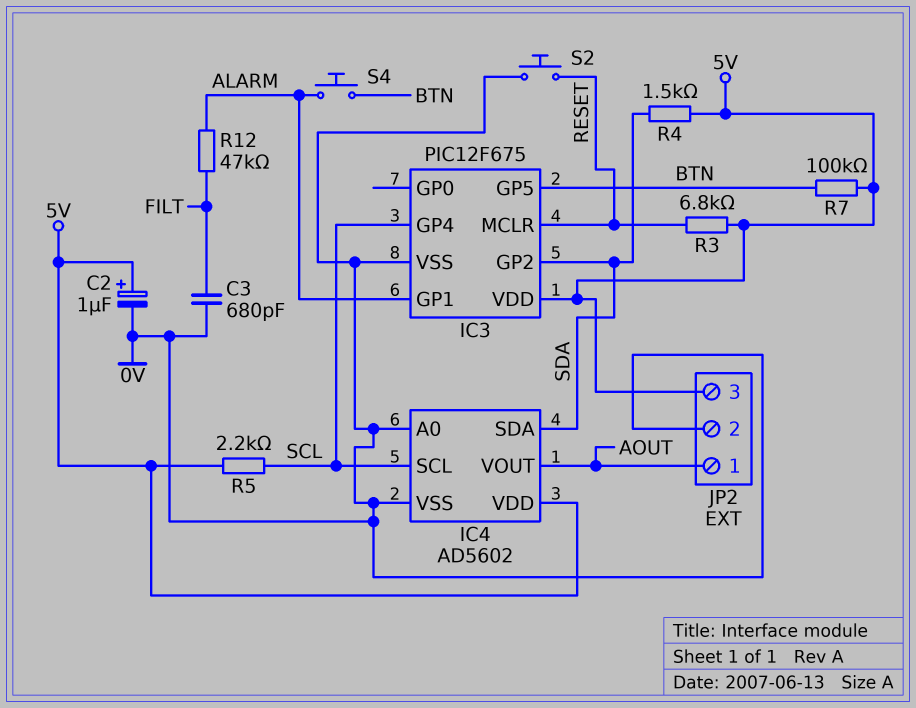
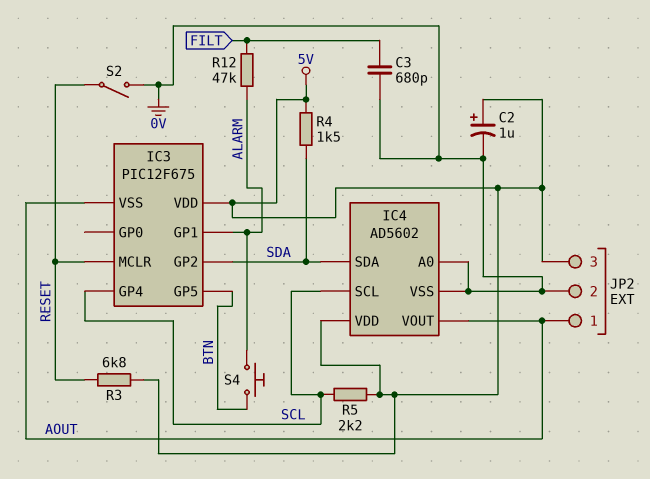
IC3 pin VSS: 0V -> AOUT
R7: 100k (5V, BTN) -> none
S2: button (0V, RESET) -> switch (0V, RESET)

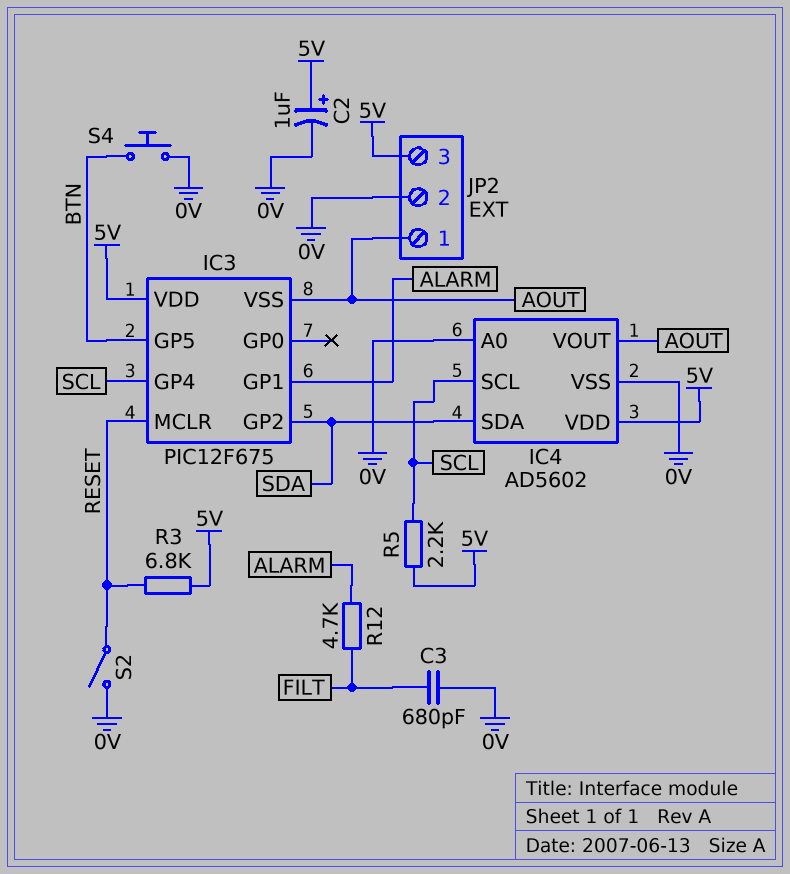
R4: 1.5k (5V, SDA) -> none
R12: 47k (ALARM, FILT) -> 4.7k (ALARM, FILT)
S4: button (ALARM, BTN) -> button (0V, BTN)

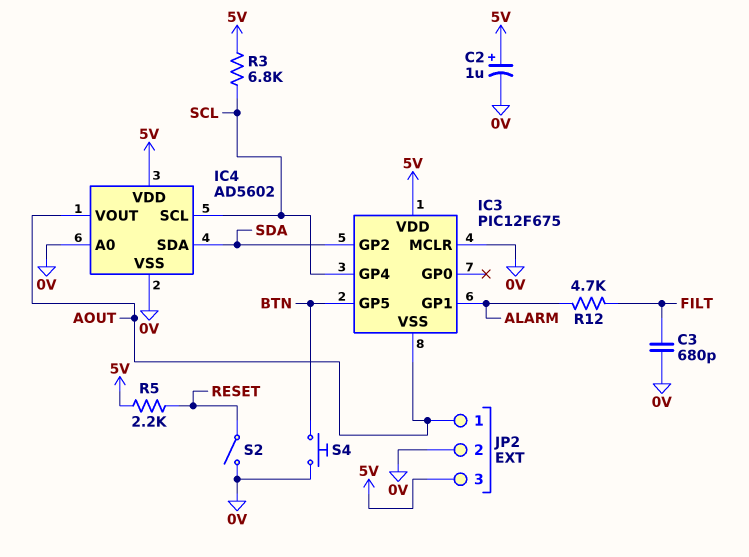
IC3 pin MCLR: RESET -> 0V
R3: 6.8k (5V, RESET) -> 6.8k (5V, SCL)
R5: 2.2k (5V, SCL) -> 2.2k (5V, RESET)

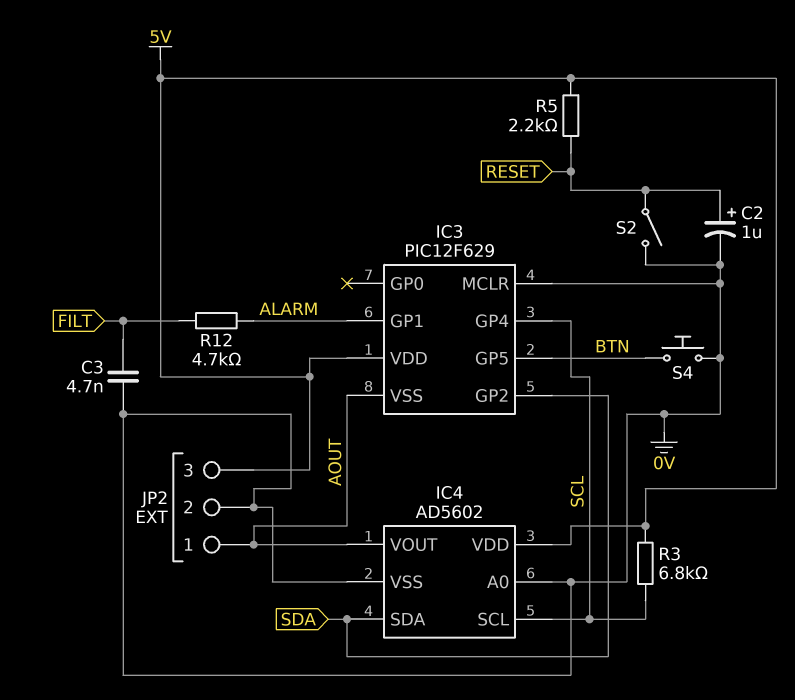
C2: 1uF (plus 5V, minus 0V) -> 1uF (plus RESET, minus 0V)
C3: 680pF (0V, FILT) -> 4.7nF (0V, FILT)
IC3: PIC12F675 -> PIC12F629

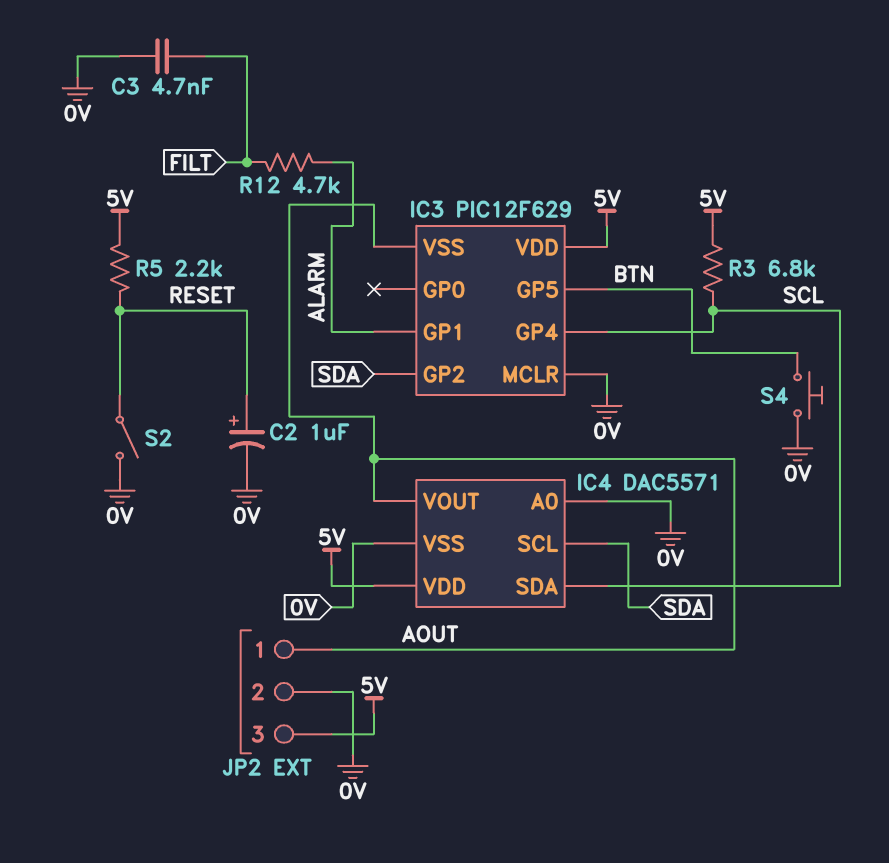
IC4: AD5602 -> DAC5571
IC4 pin SCL: SCL -> SDA
IC4 pin SDA: SDA -> SCL

